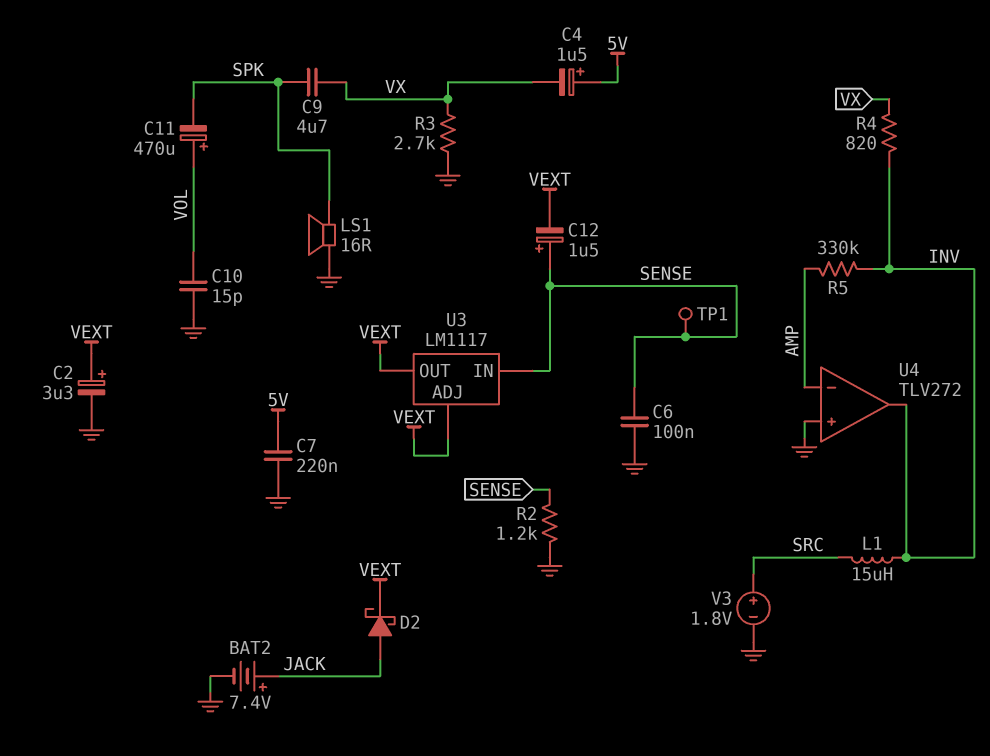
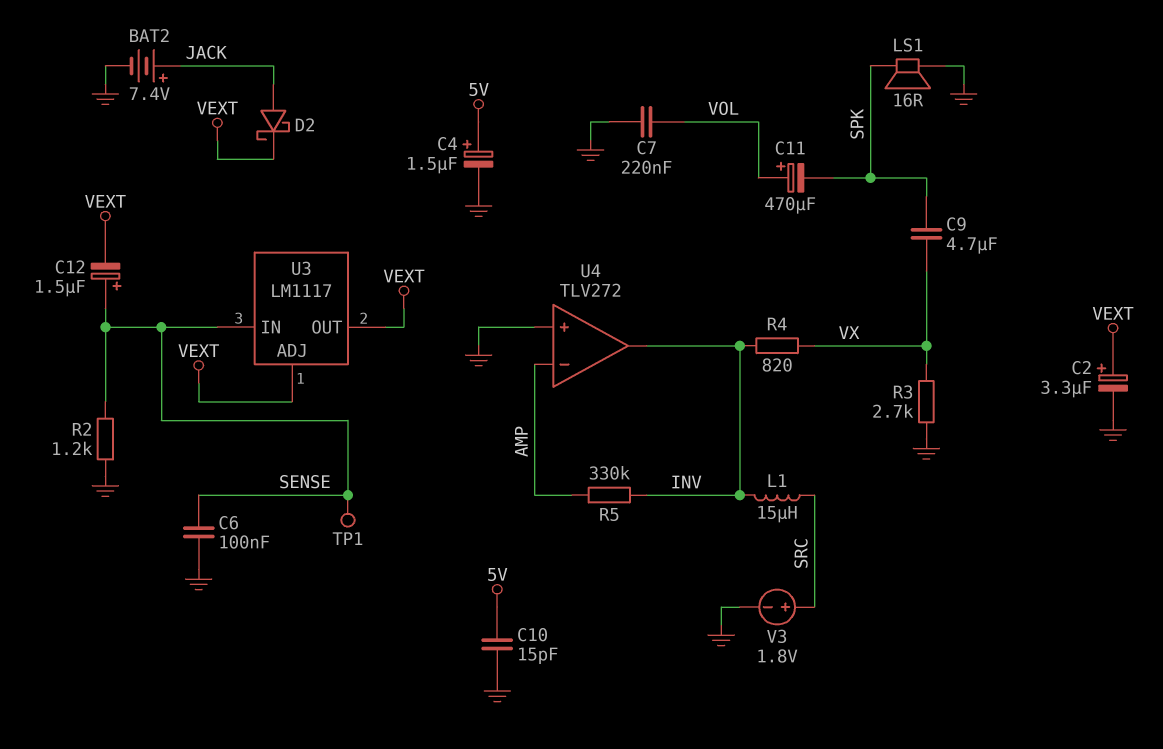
C4: 1.5uF (plus 5V, minus VX) -> 1.5uF (plus 5V, minus GND)
C7: 220nF (5V, GND) -> 220nF (GND, VOL)
C10: 15pF (GND, VOL) -> 15pF (5V, GND)

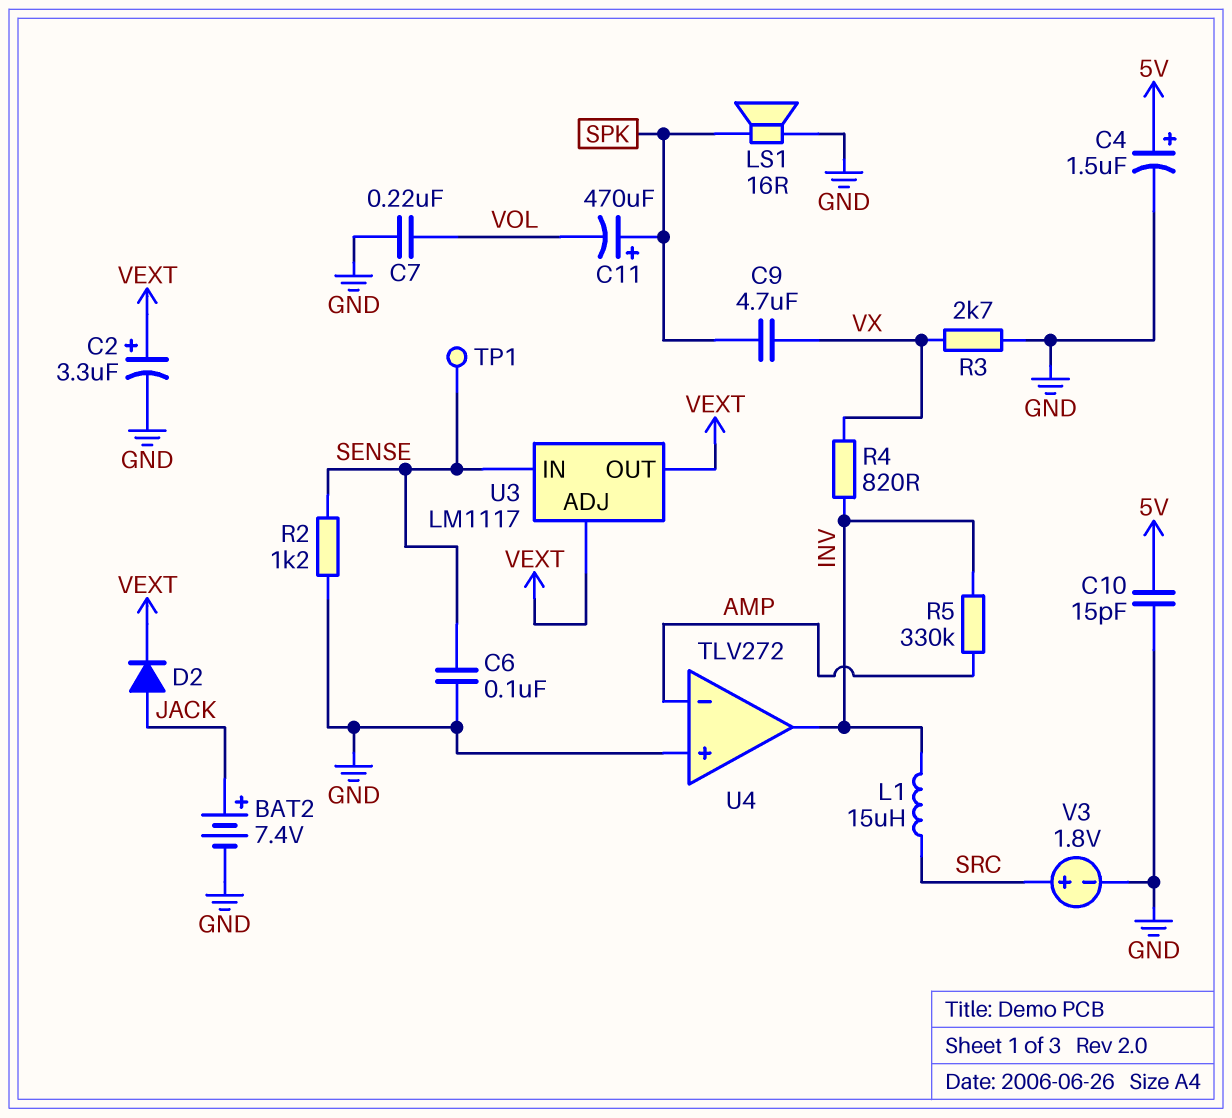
C11: 470uF (plus VOL, minus SPK) -> 470uF (plus SPK, minus VOL)
C12: 1.5uF (plus SENSE, minus VEXT) -> none
D2: schottky (A JACK, K VEXT) -> diode (A JACK, K VEXT)

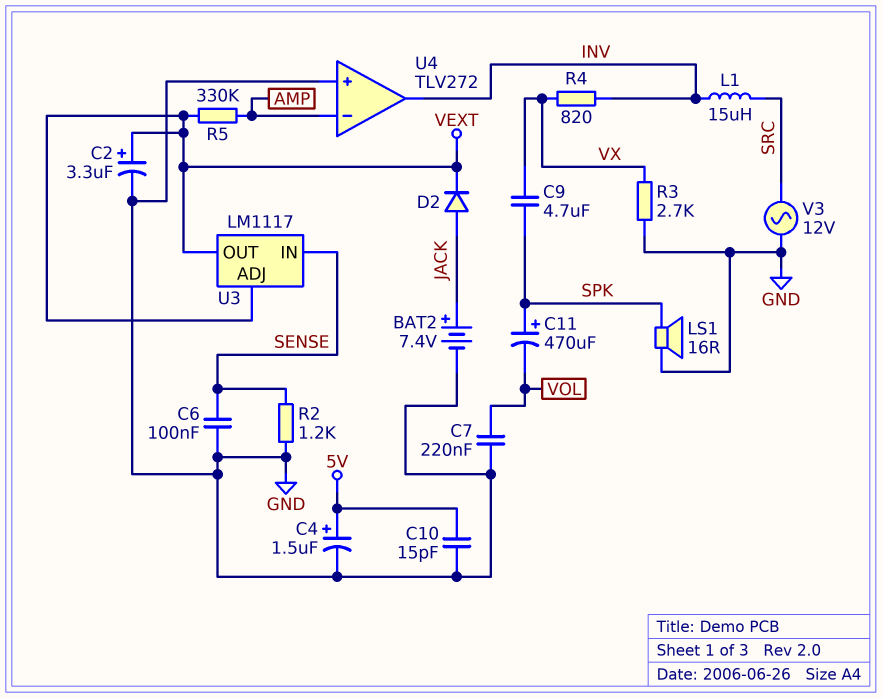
R5: 330k (AMP, INV) -> 330k (AMP, VEXT)
TP1: test point (SENSE) -> none
V3: 1.8V (plus SRC, minus GND) -> AC 12V (GND, SRC)

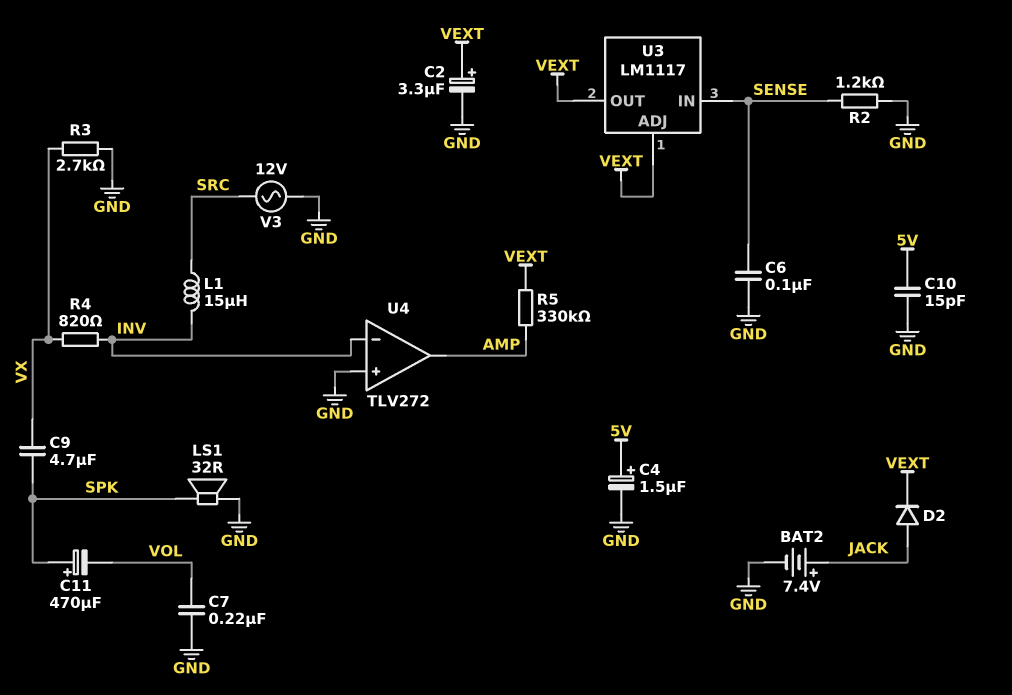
LS1: speaker 16R (GND, SPK) -> speaker 32R (GND, SPK)
U4 pin in-: AMP -> INV
U4 pin out: INV -> AMP

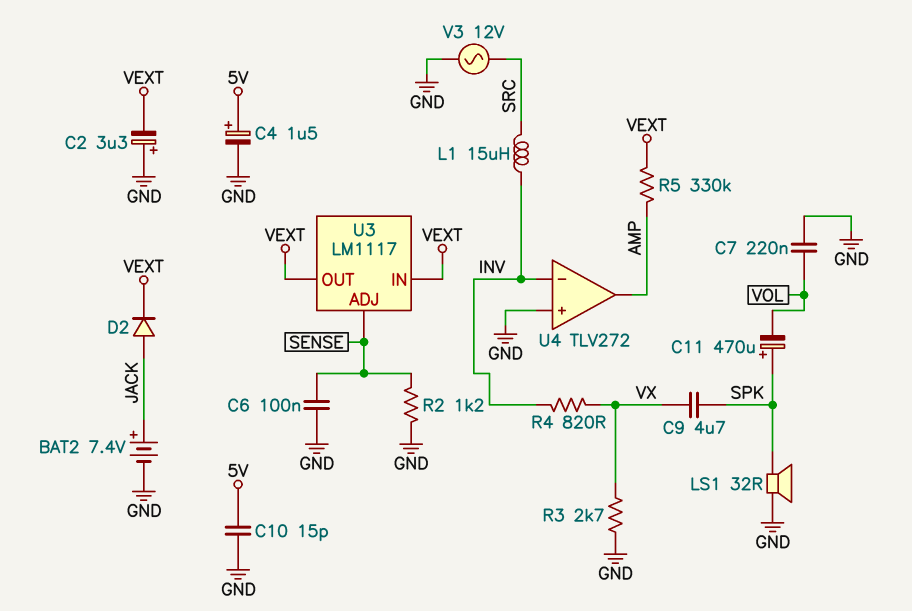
C2: 3.3uF (plus VEXT, minus GND) -> 3.3uF (plus GND, minus VEXT)
U3 pin ADJ: VEXT -> SENSE
U3 pin IN: SENSE -> VEXT

